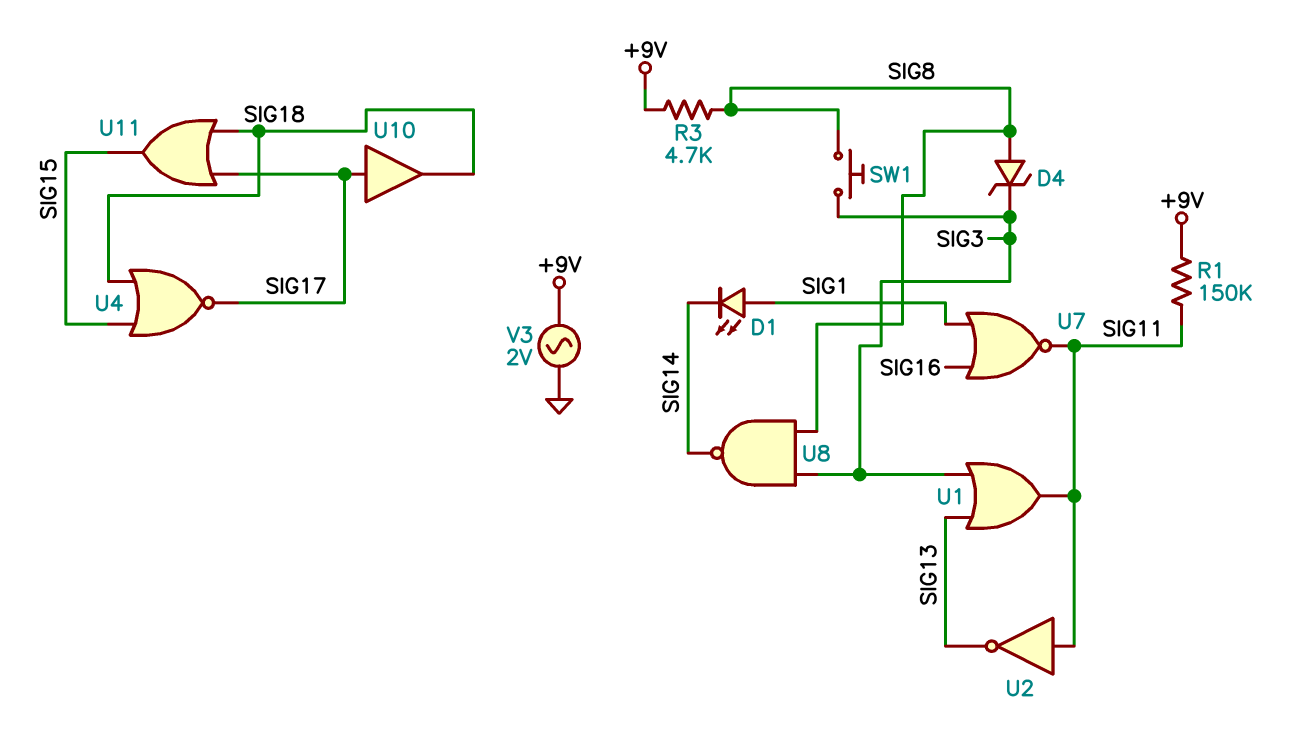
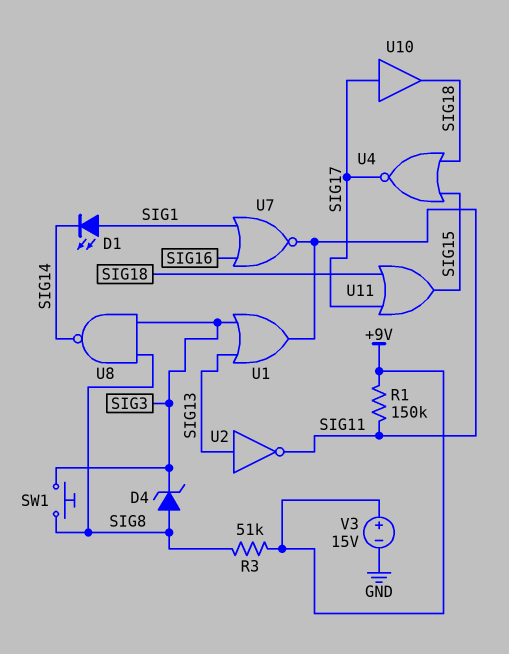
R3: 4.7k (+9V, SIG8) -> 51k (+9V, SIG8)
U2: NOT (in SIG11, out SIG13) -> NOT (in SIG13, out SIG11)
V3: AC 2V (+9V, GND) -> 15V (plus +9V, minus GND)

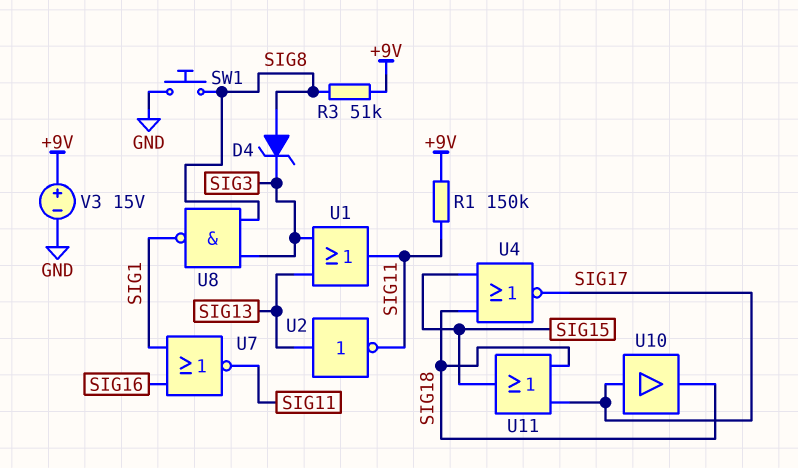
D1: LED (A SIG1, K SIG14) -> none
SW1: button (SIG3, SIG8) -> button (GND, SIG8)
U8: NAND (in SIG3, in SIG8, out SIG14) -> NAND (in SIG3, in SIG8, out SIG1)

